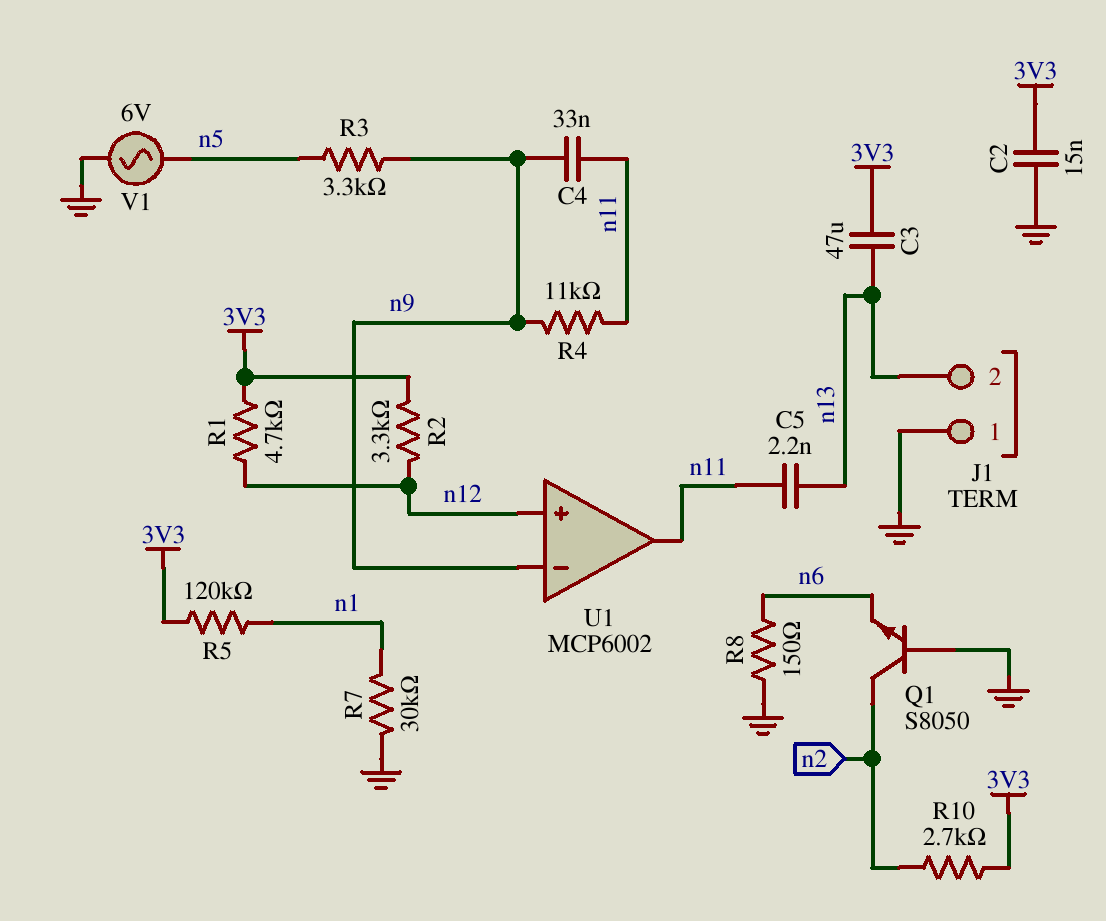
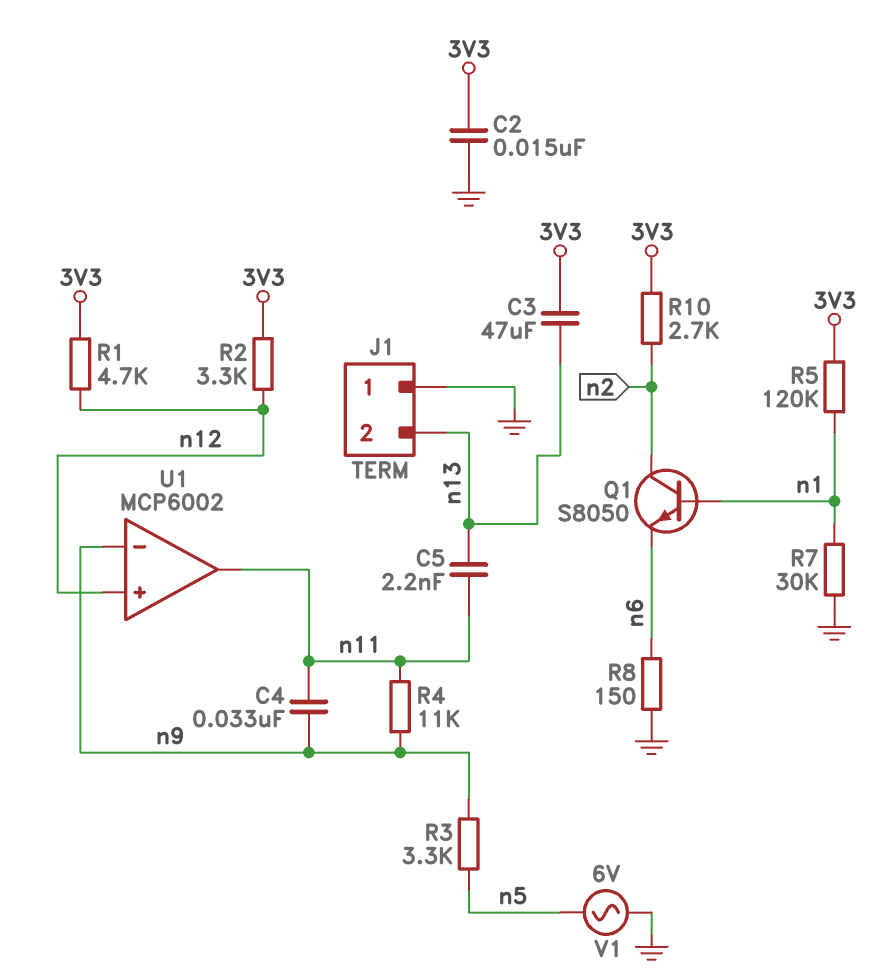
Q1: NPN S8050 (B GND, C n2, E n6) -> NPN S8050 (B n1, C n2, E n6)

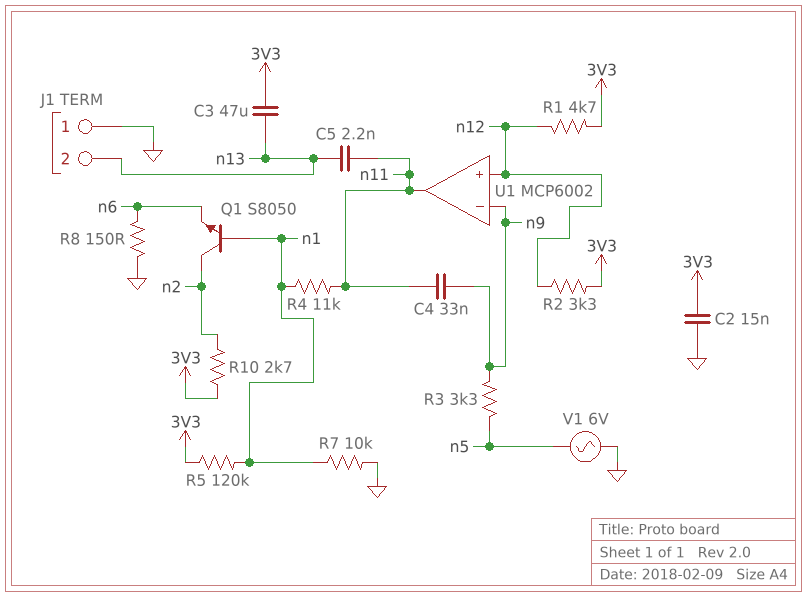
R4: 11k (n9, n11) -> 11k (n1, n11)
R7: 30k (GND, n1) -> 10k (GND, n1)

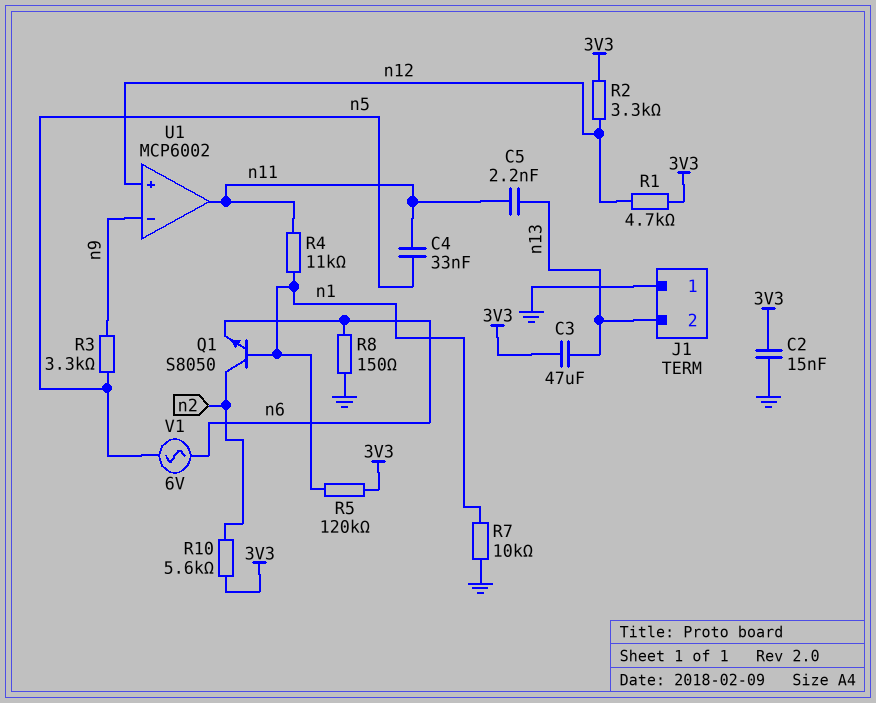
C4: 33nF (n9, n11) -> 33nF (n5, n11)
R10: 2.7k (3V3, n2) -> 5.6k (3V3, n2)
V1: AC 6V (GND, n5) -> AC 6V (n5, n6)

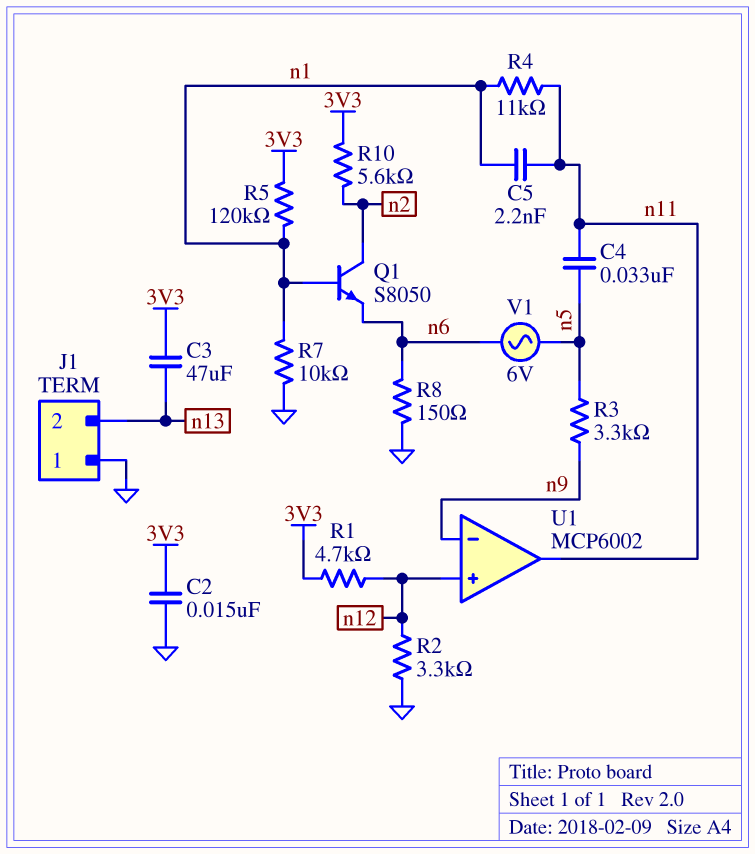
C5: 2.2nF (n11, n13) -> 2.2nF (n1, n11)
R2: 3.3k (3V3, n12) -> 3.3k (GND, n12)

